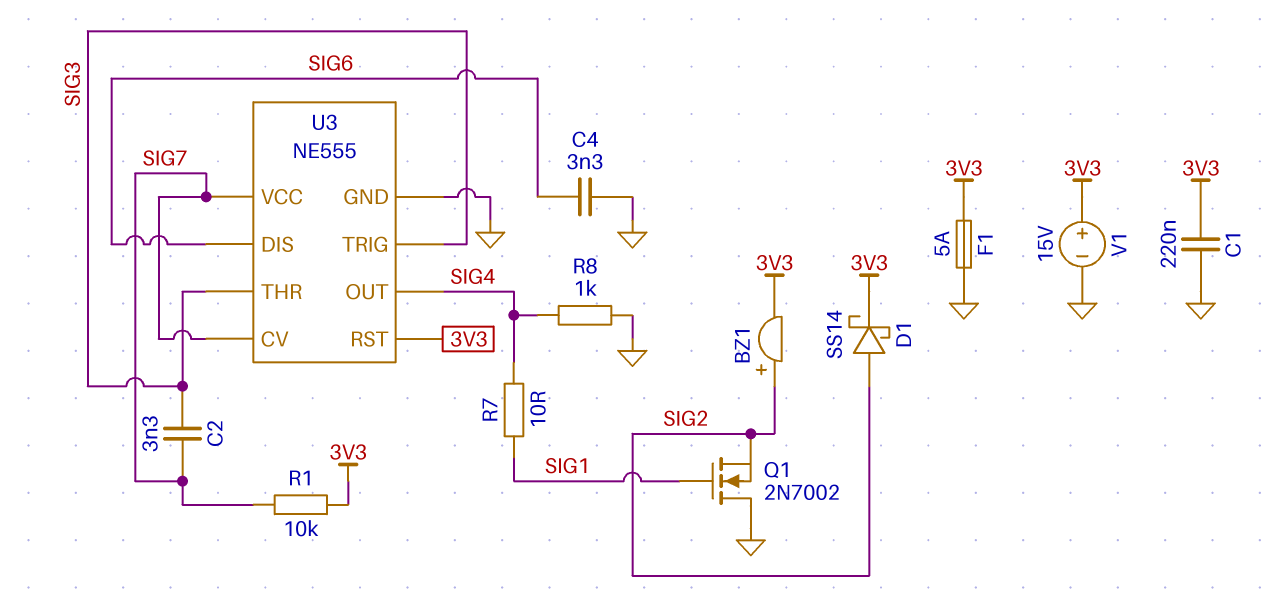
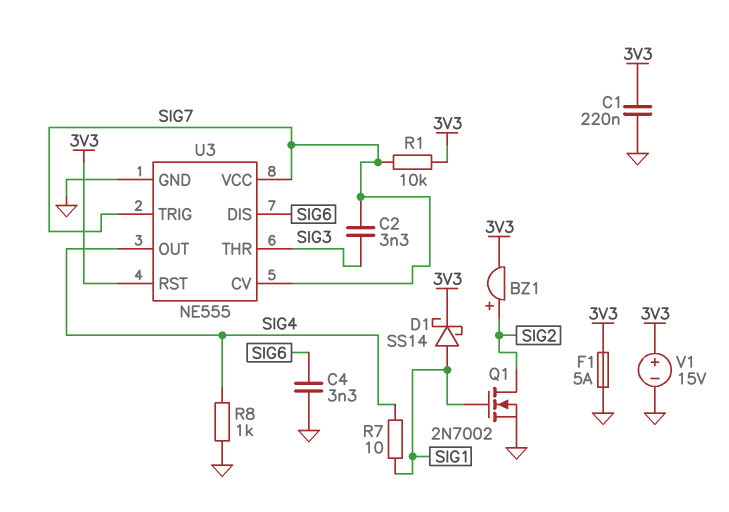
D1: schottky SS14 (A SIG2, K 3V3) -> schottky SS14 (A SIG1, K 3V3)
Q1: NMOS 2N7002 (G SIG1, D GND, S SIG2) -> NMOS 2N7002 (G SIG1, D SIG2, S GND)
U3 pin TRIG: SIG3 -> SIG7

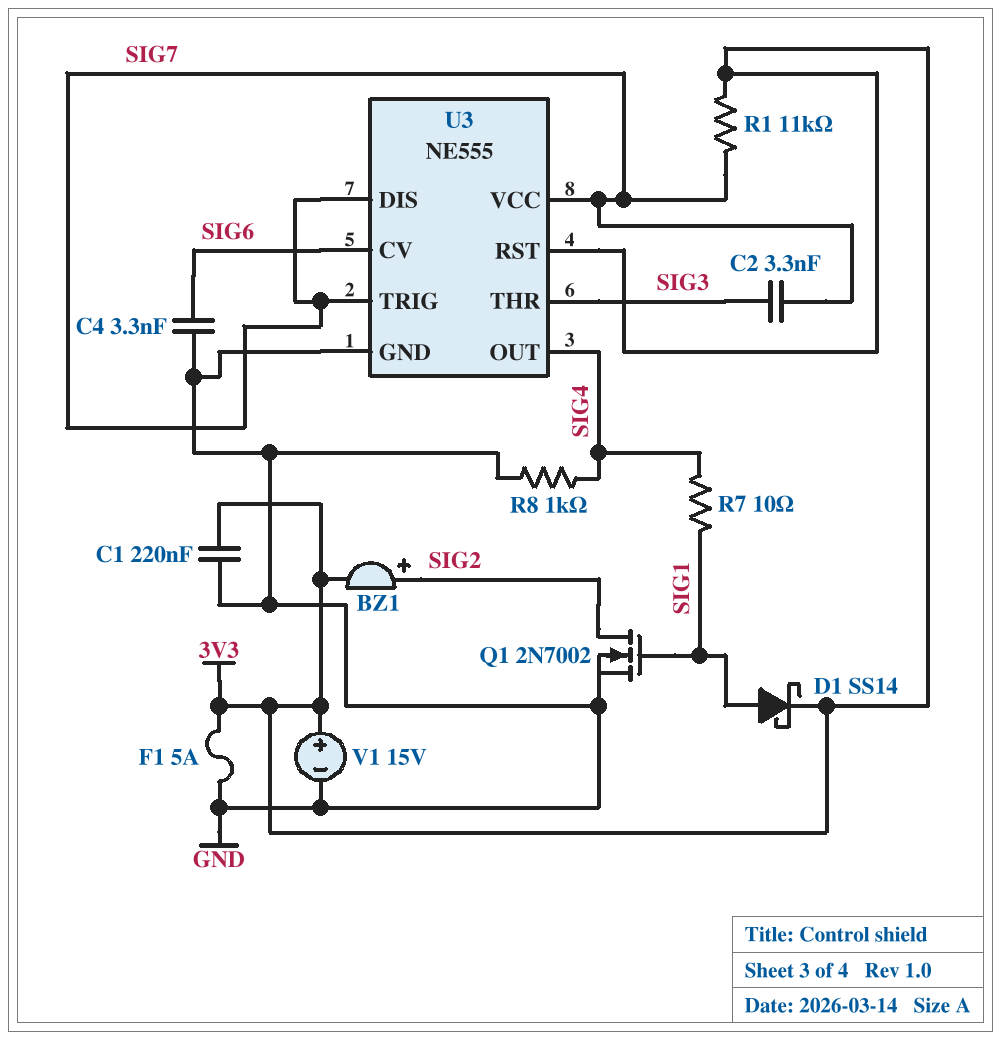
R1: 10k (3V3, SIG7) -> 11k (3V3, SIG7)
U3 pin CV: SIG7 -> SIG6
U3 pin DIS: SIG6 -> SIG7

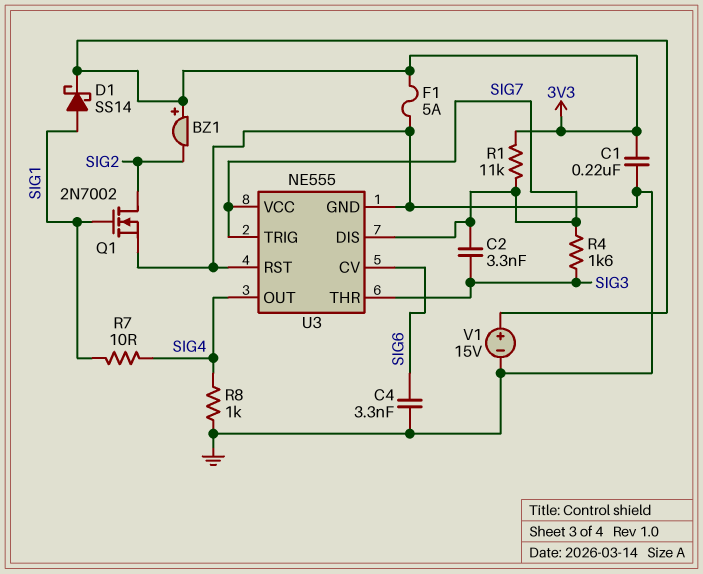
BZ1: buzzer (plus SIG2, minus 3V3) -> buzzer (plus 3V3, minus SIG2)
R4: none -> 1.6k (SIG3, SIG7)
U3 pin RST: 3V3 -> GND

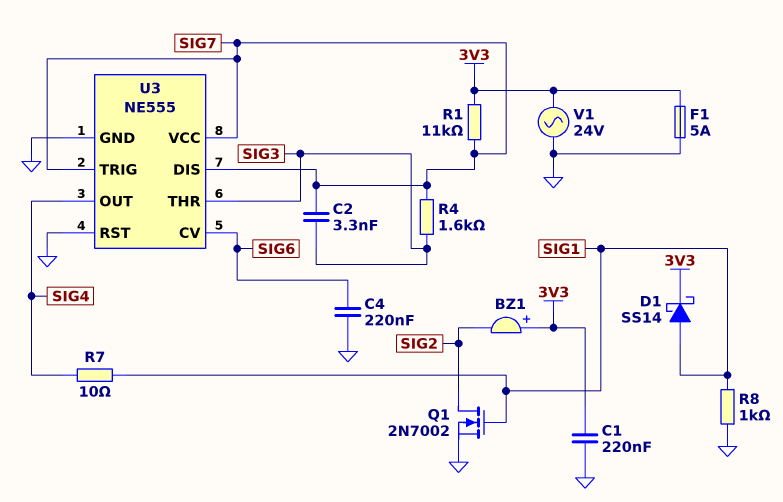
C4: 3.3nF (GND, SIG6) -> 220nF (GND, SIG6)
R8: 1k (GND, SIG4) -> 1k (GND, SIG1)
V1: 15V (plus 3V3, minus GND) -> AC 24V (3V3, GND)

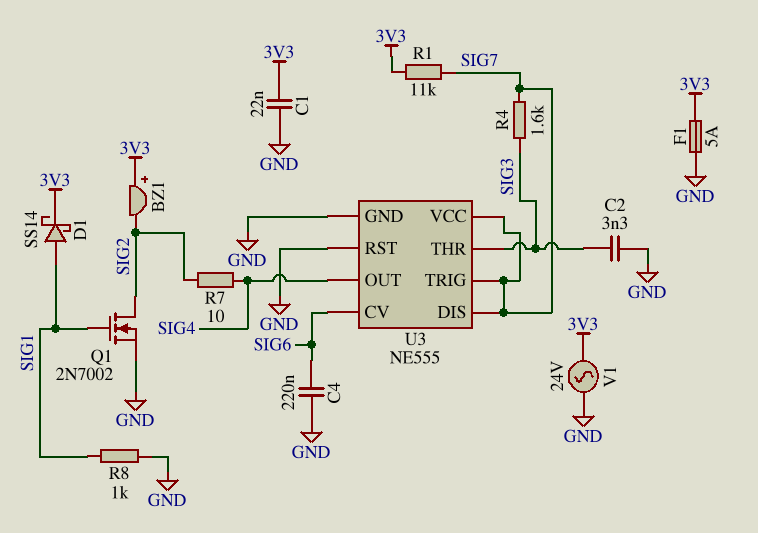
C1: 220nF (3V3, GND) -> 22nF (3V3, GND)
C2: 3.3nF (SIG3, SIG7) -> 3.3nF (GND, SIG3)
R7: 10 (SIG1, SIG4) -> 10 (SIG2, SIG4)

